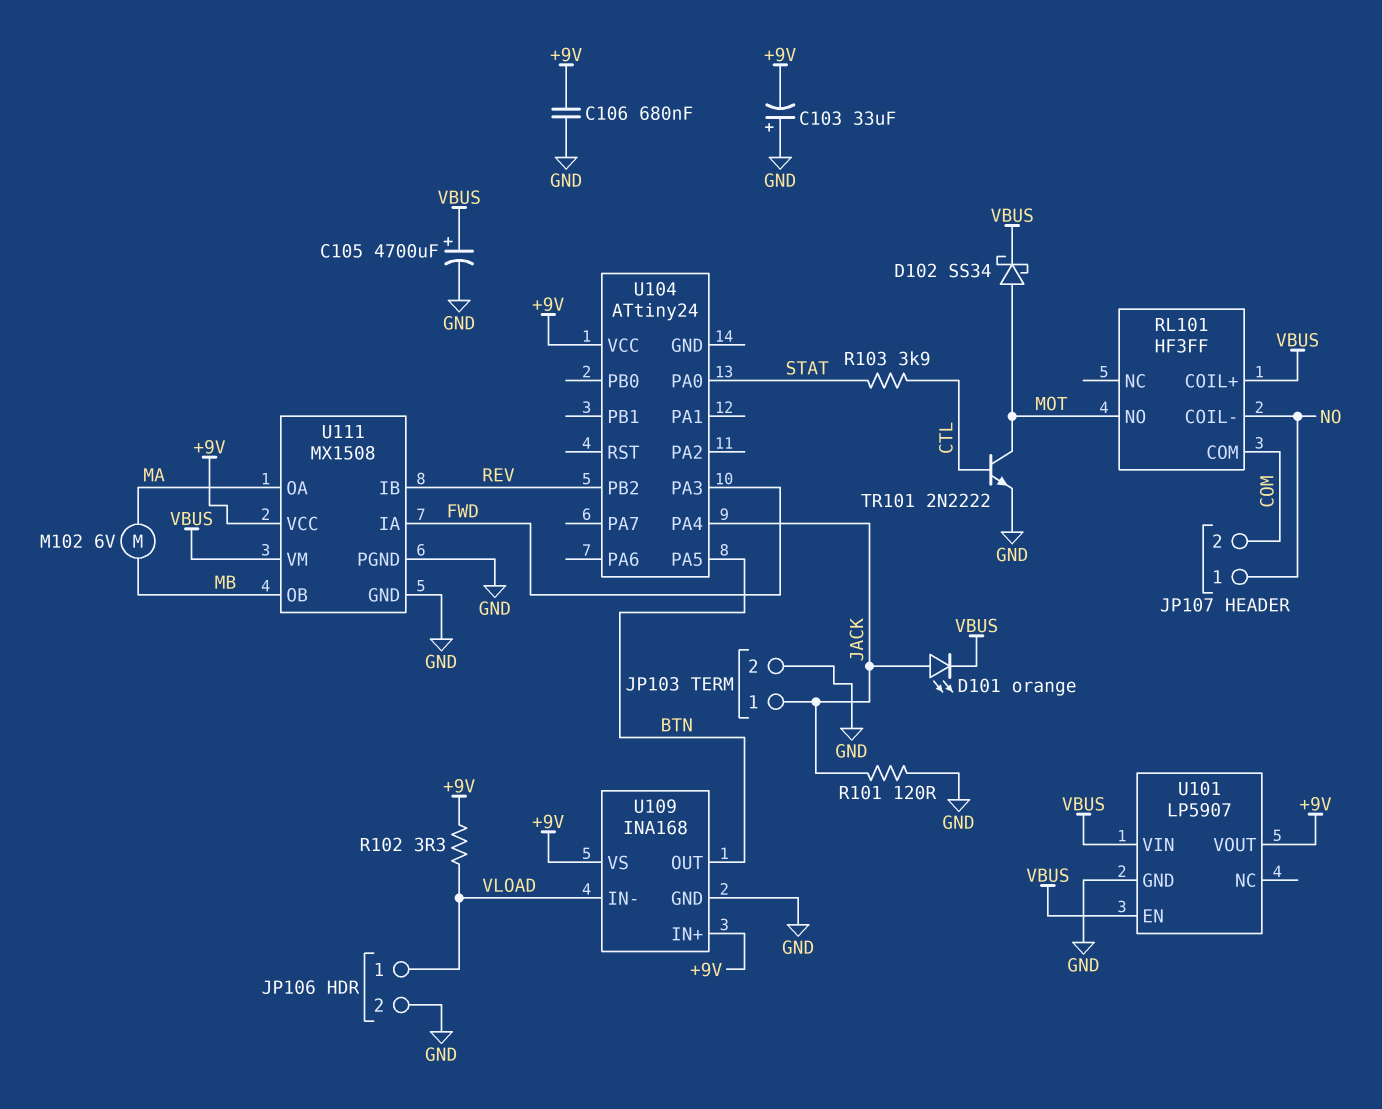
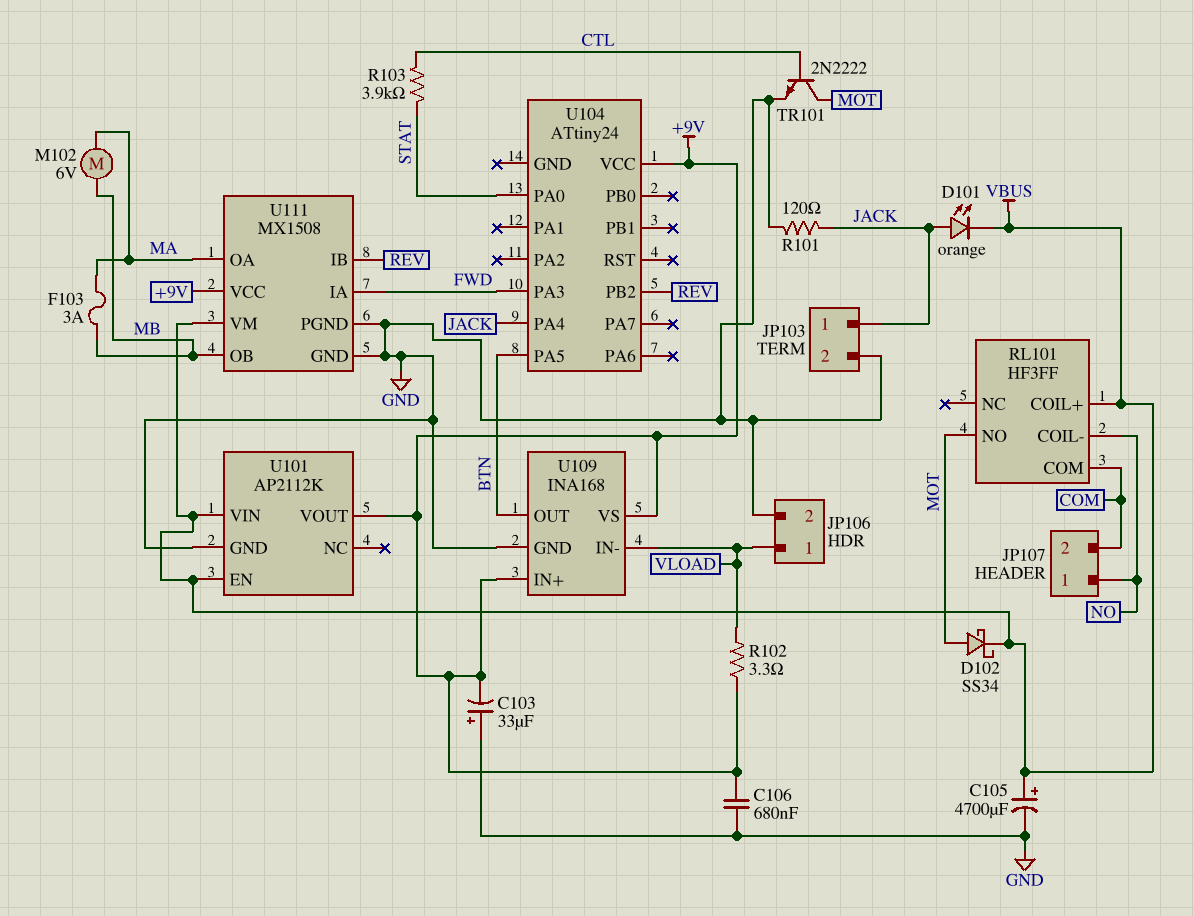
F103: none -> 3A (MA, MB)
U101: LP5907 -> AP2112K

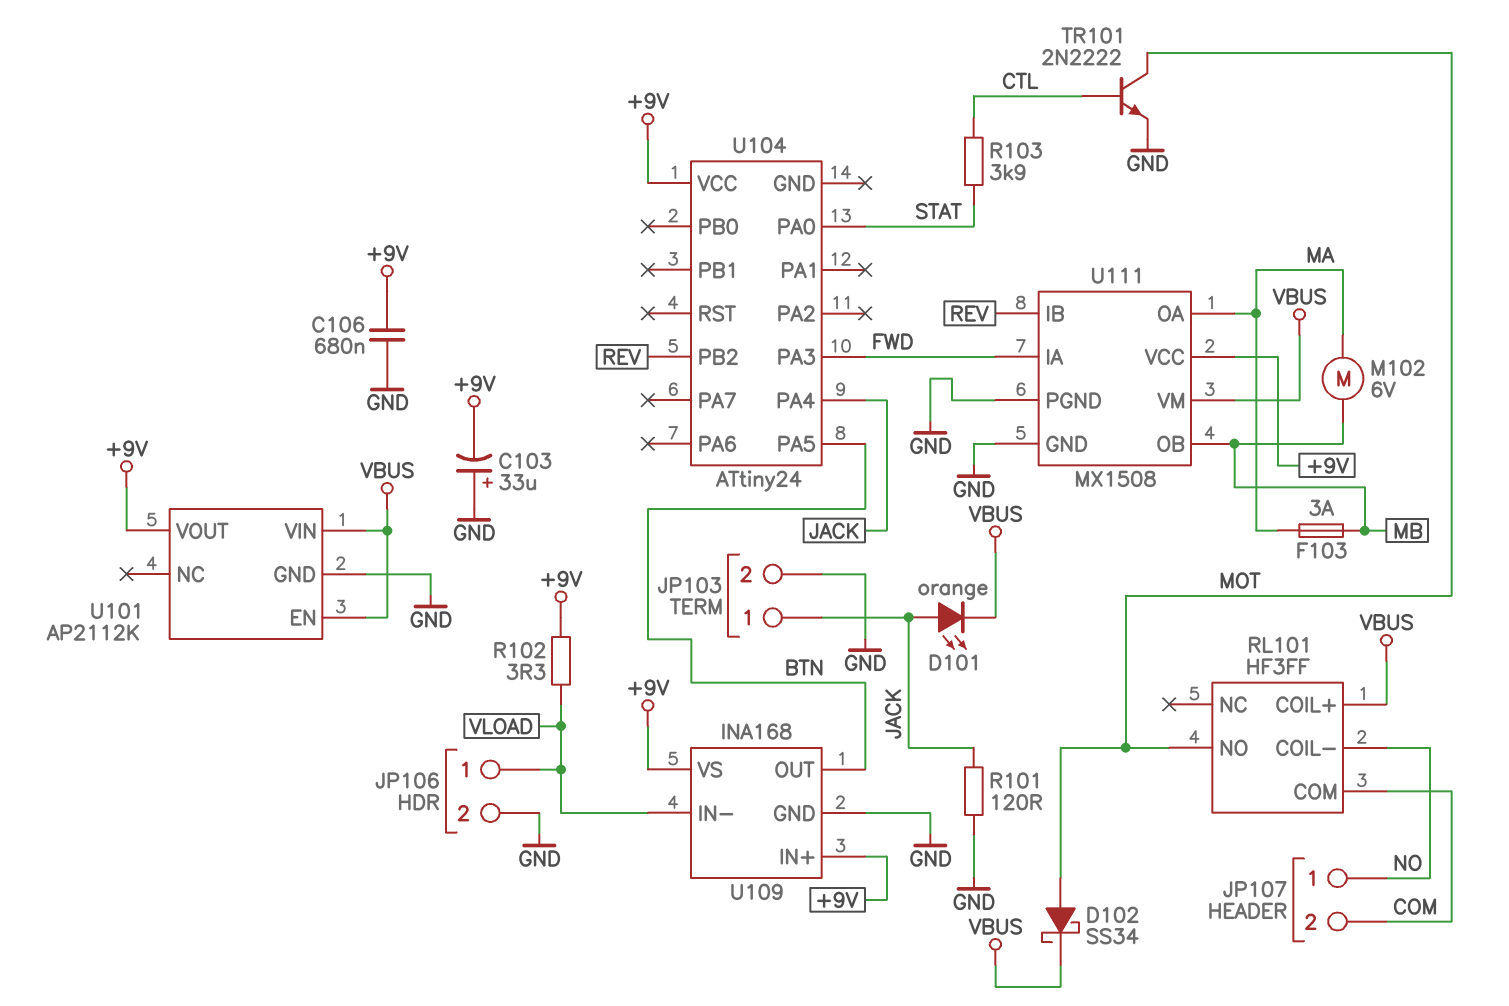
C105: 4700uF (plus VBUS, minus GND) -> none

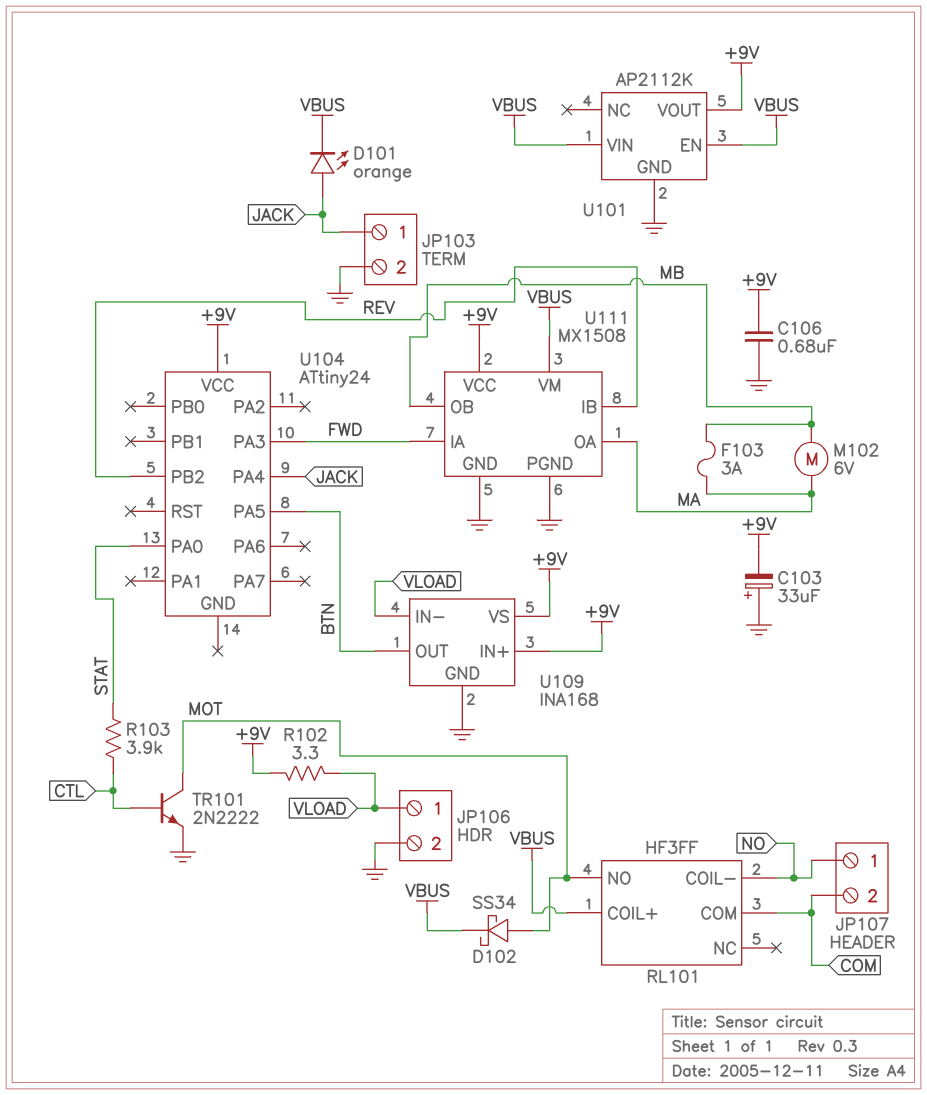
R101: 120 (GND, JACK) -> none

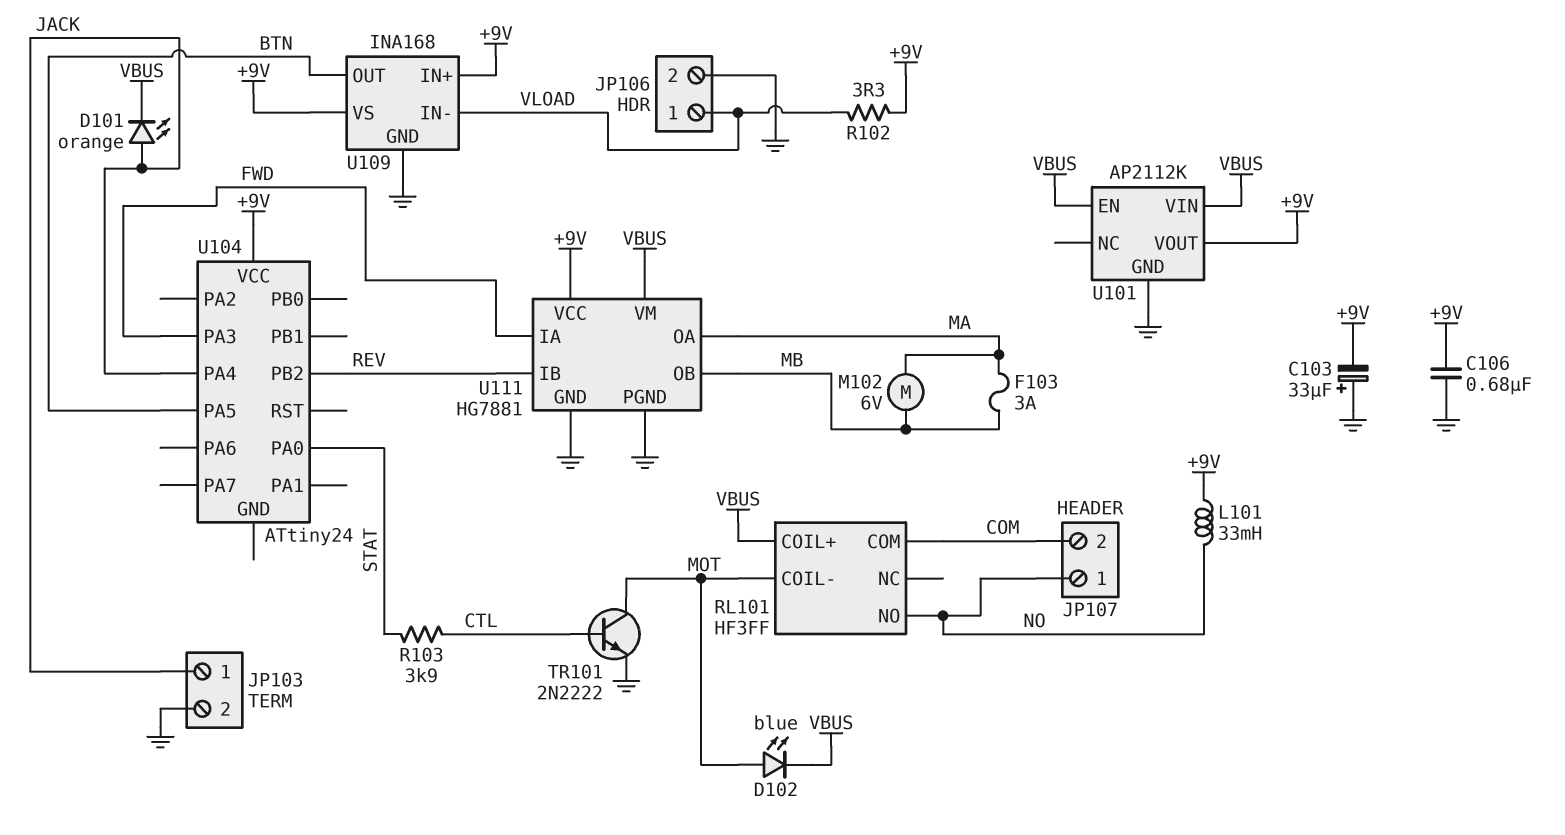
D102: schottky SS34 (A MOT, K VBUS) -> LED blue (A MOT, K VBUS)
L101: none -> 33mH (+9V, NO)
RL101 pin COIL-: NO -> MOT
RL101 pin NO: MOT -> NO
U111: MX1508 -> HG7881

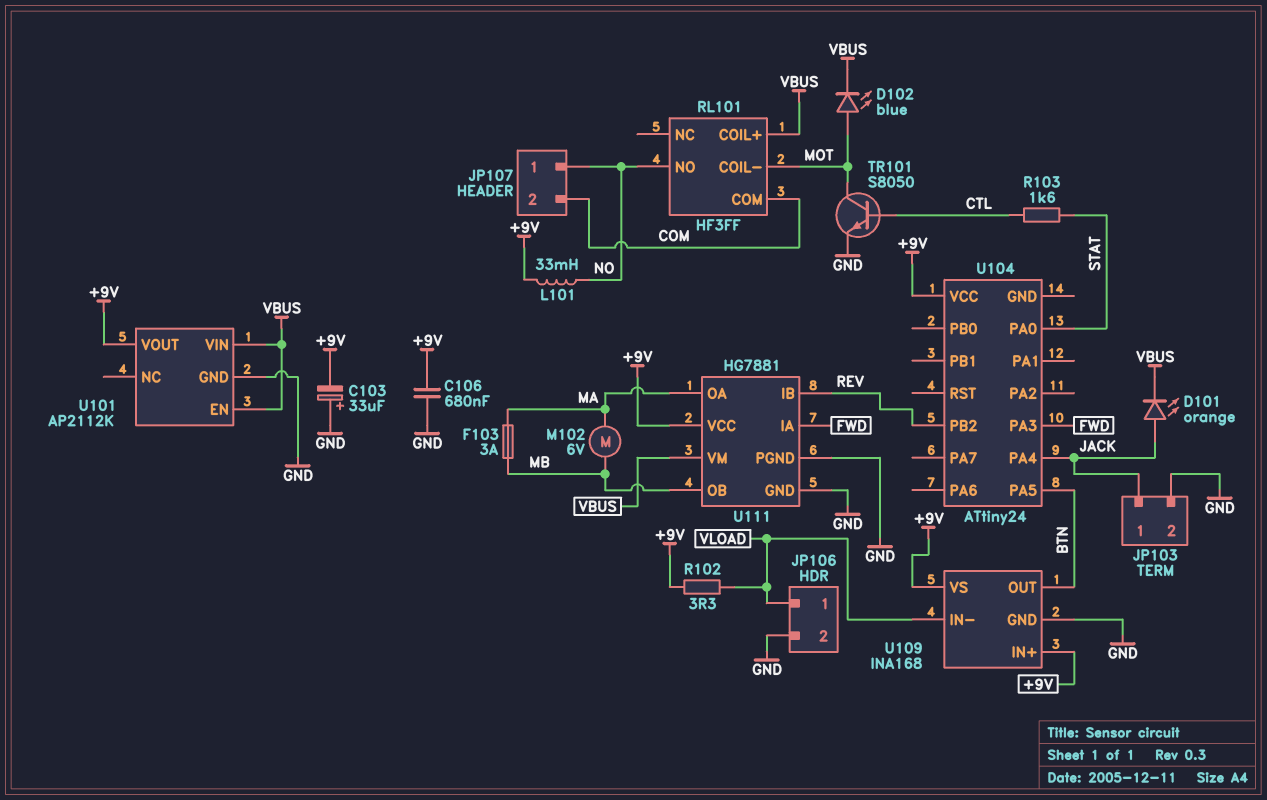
R103: 3.9k (CTL, STAT) -> 1.6k (CTL, STAT)
TR101: NPN 2N2222 (B CTL, C MOT, E GND) -> NPN S8050 (B CTL, C MOT, E GND)

